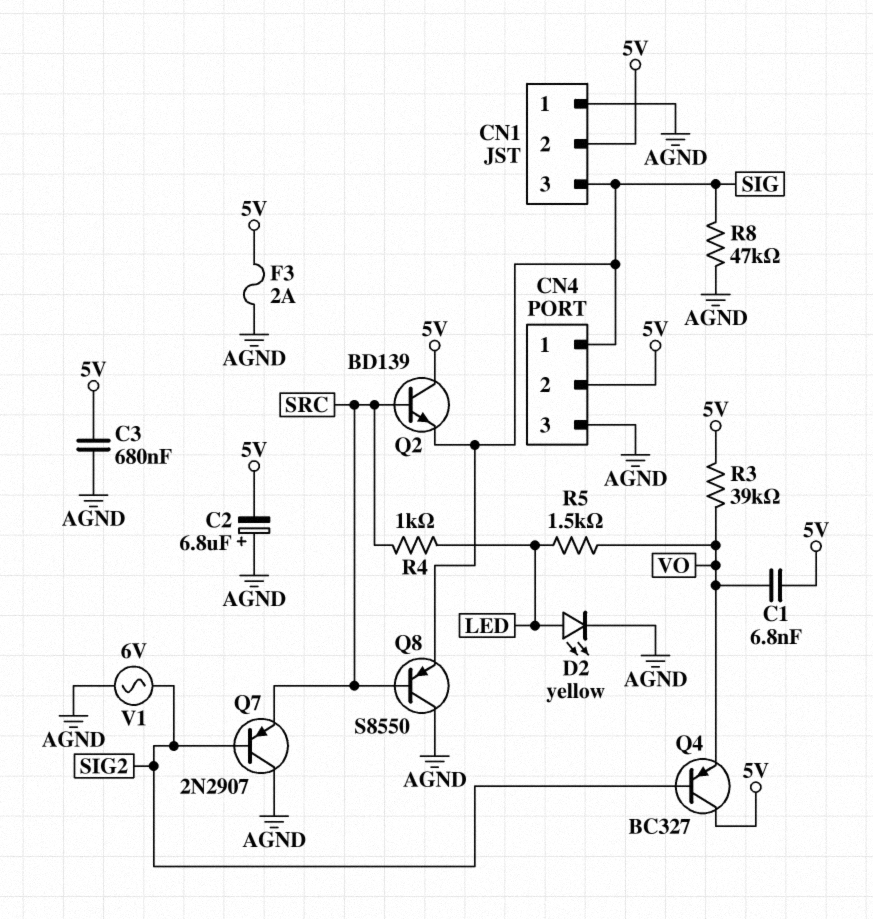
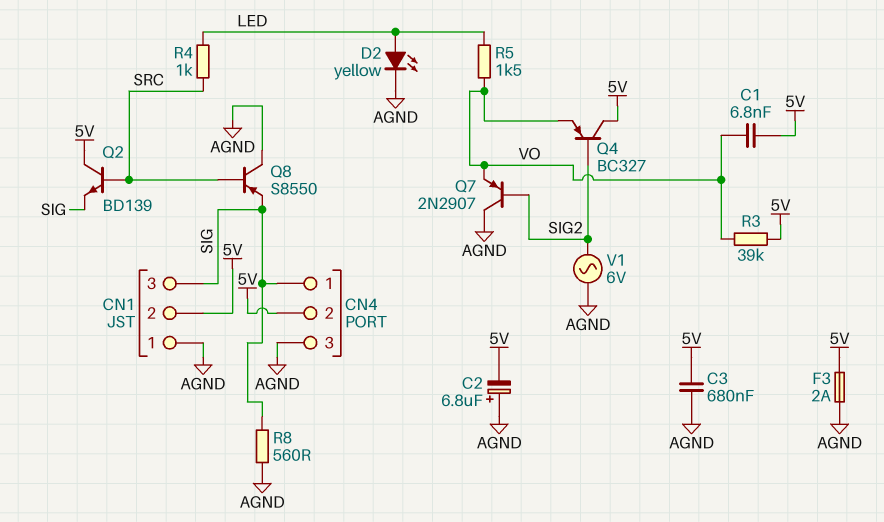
Q7: PNP 2N2907 (B SIG2, C AGND, E SRC) -> PNP 2N2907 (B SIG2, C AGND, E VO)
R8: 47k (AGND, SIG) -> 560 (AGND, SIG)

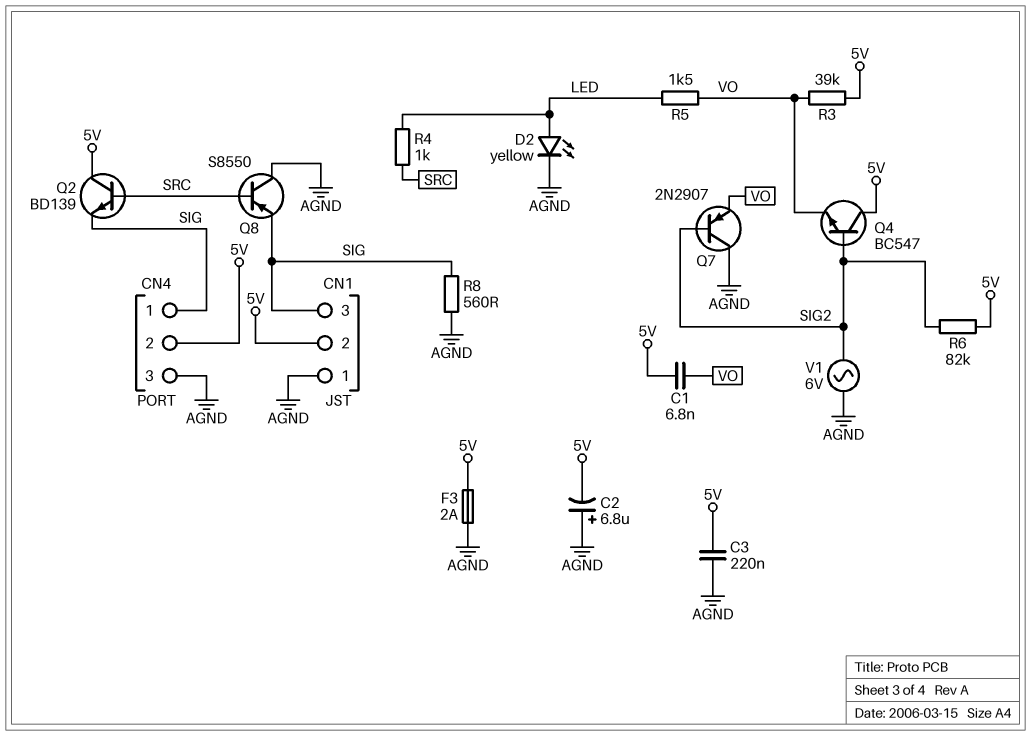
C3: 680nF (5V, AGND) -> 220nF (5V, AGND)
Q4: PNP BC327 (B SIG2, C 5V, E VO) -> NPN BC547 (B SIG2, C 5V, E VO)
R6: none -> 82k (5V, SIG2)

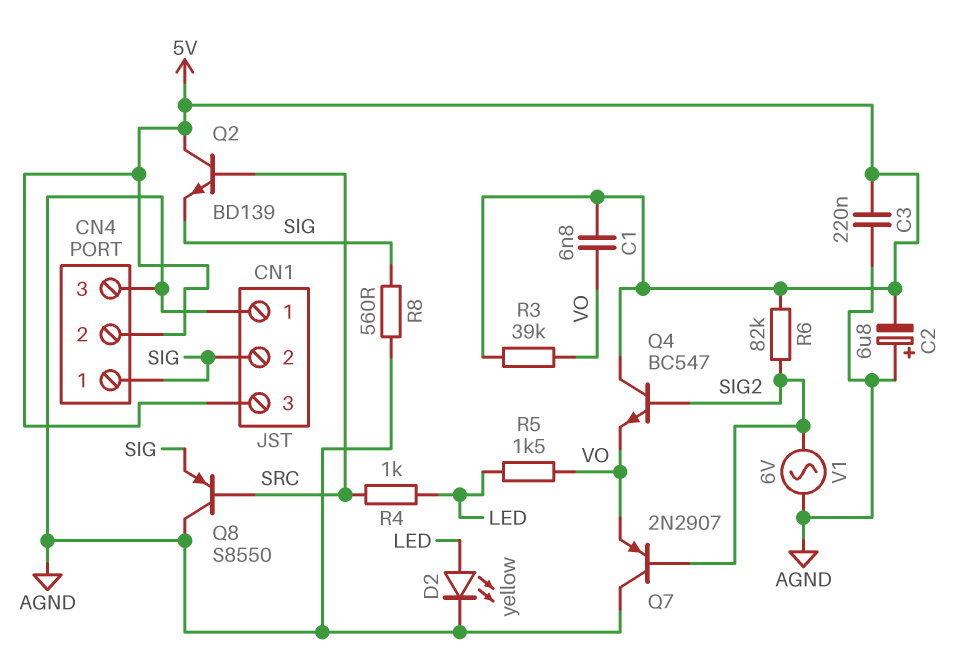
CN1 pin 2: 5V -> SIG
CN1 pin 3: SIG -> 5V
F3: 2A (5V, AGND) -> none

